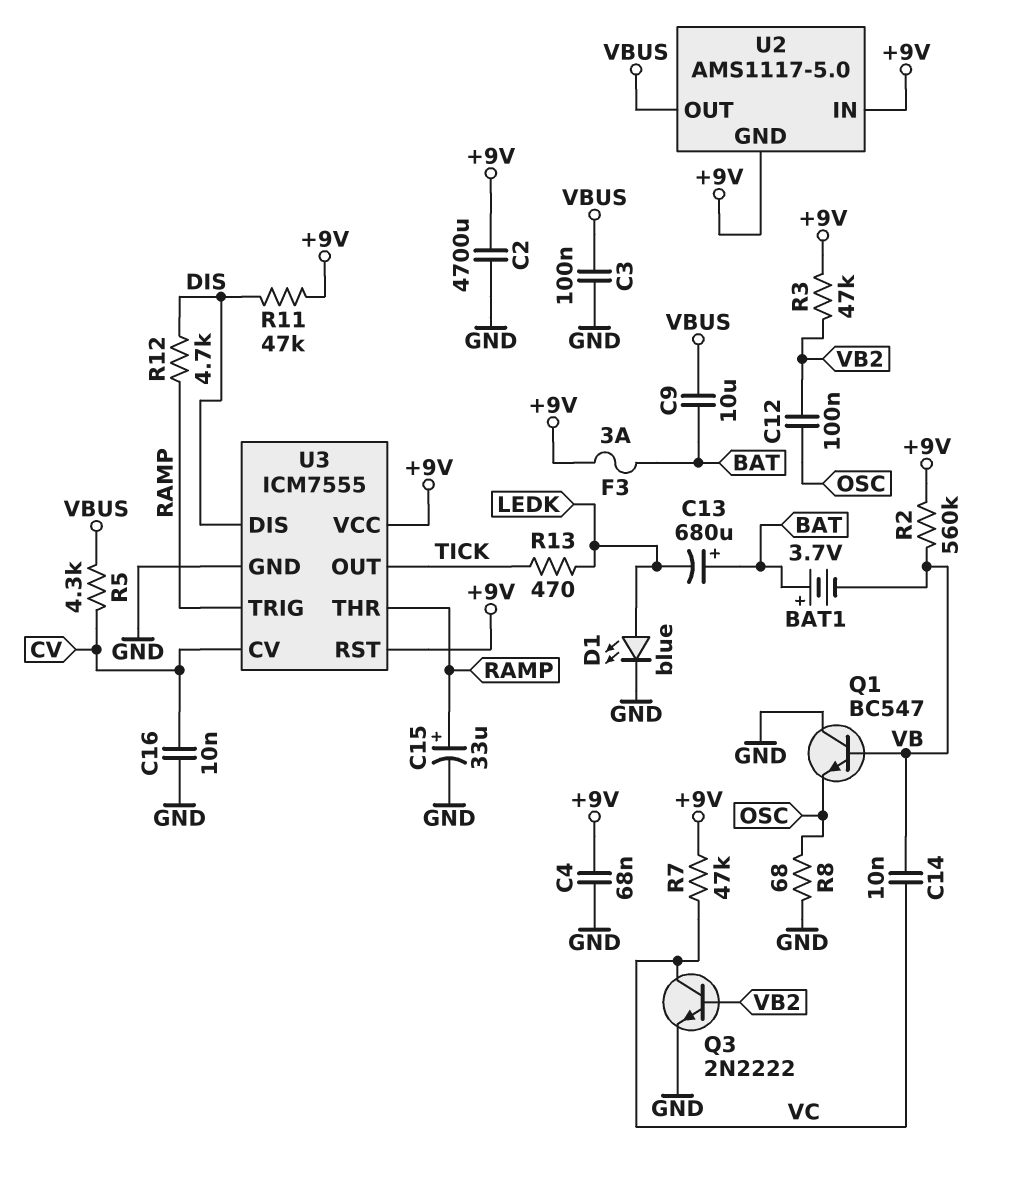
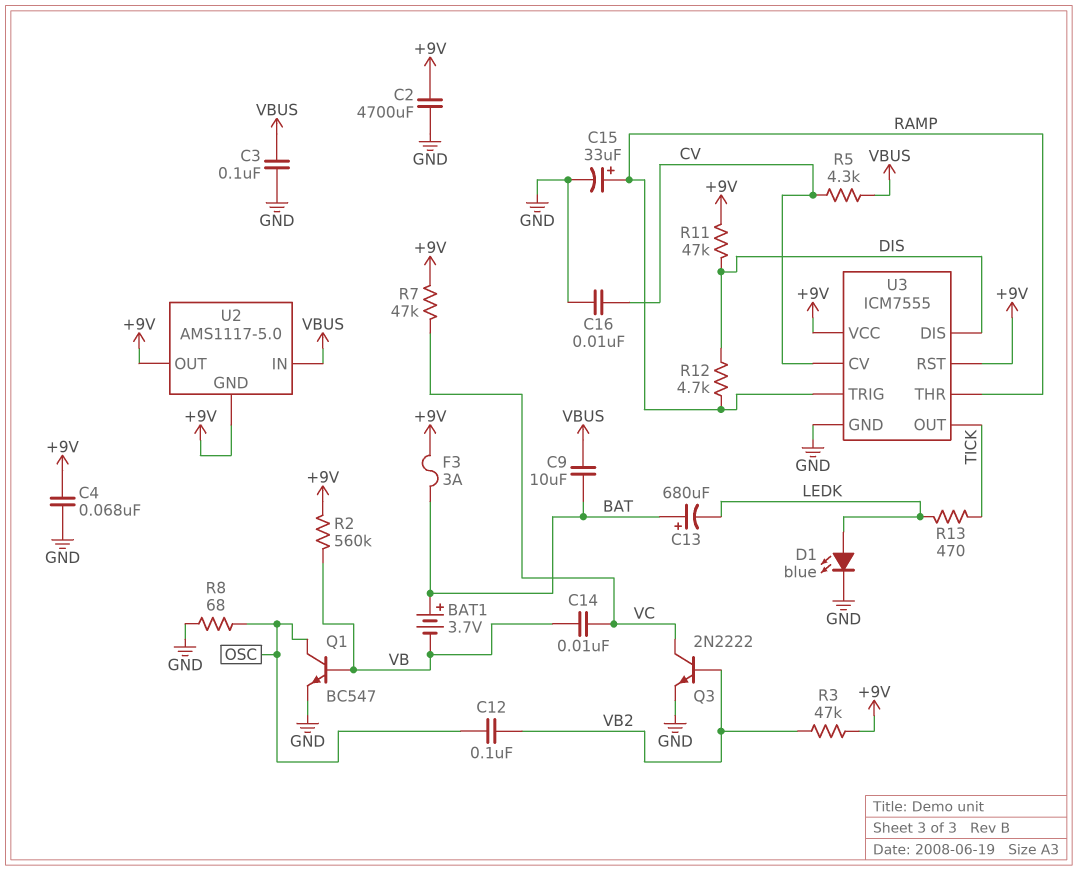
Q1: NPN BC547 (B VB, C GND, E OSC) -> NPN BC547 (B VB, C OSC, E GND)
U2 pin IN: +9V -> VBUS
U2 pin OUT: VBUS -> +9V

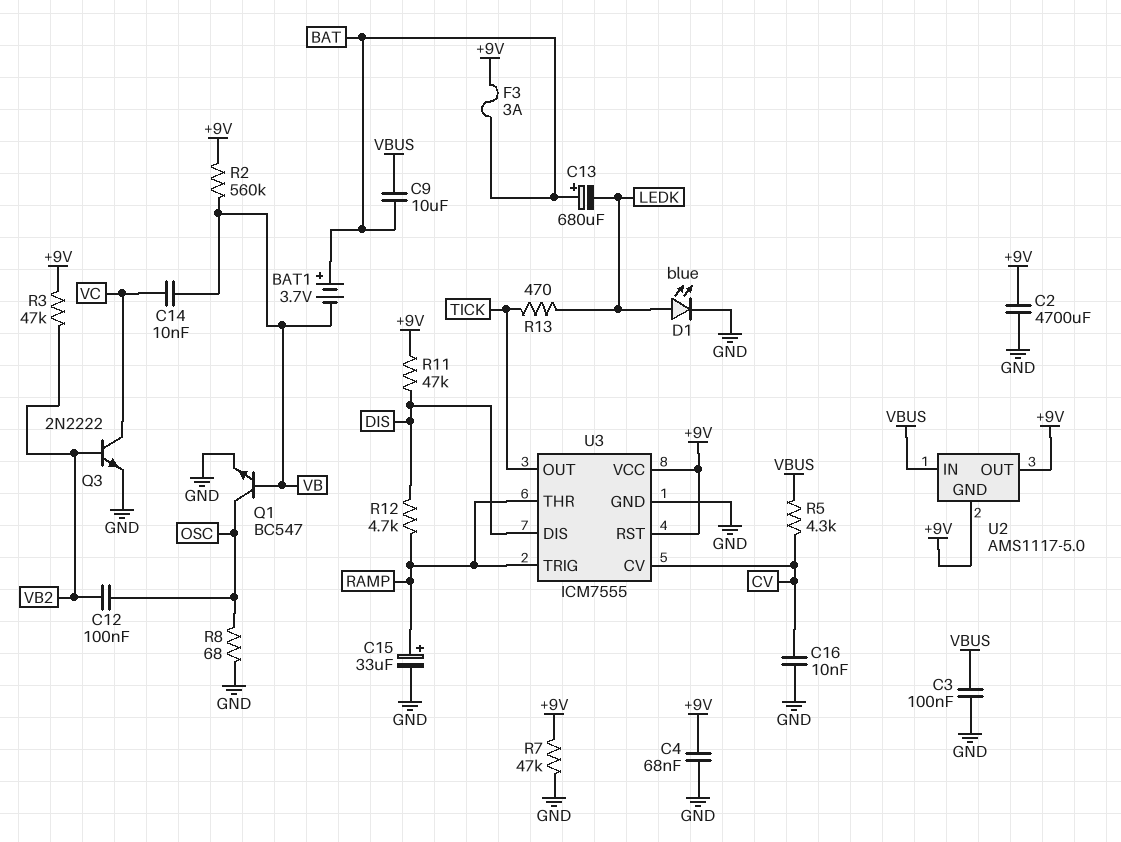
R7: 47k (+9V, VC) -> 47k (+9V, GND)

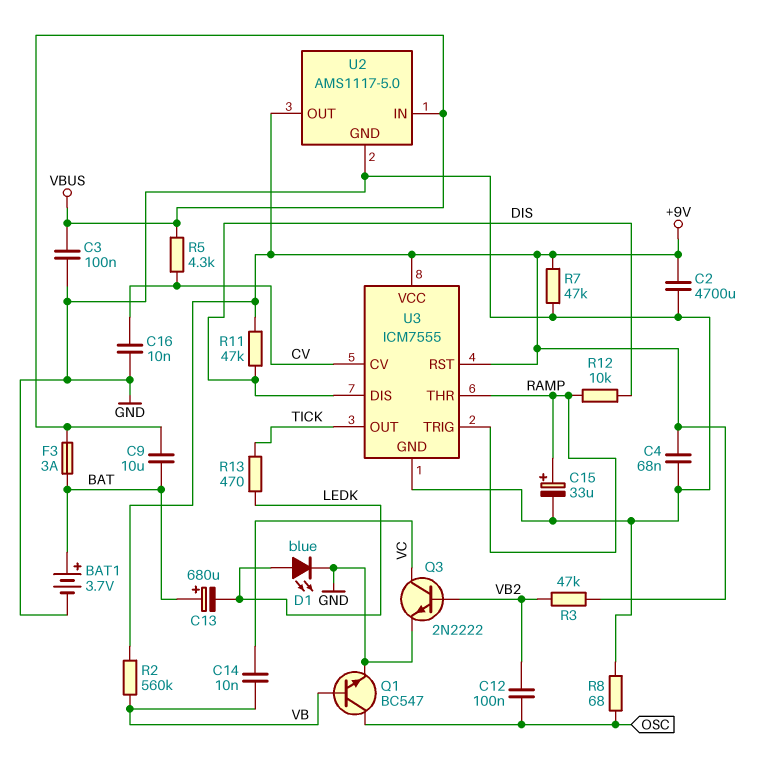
BAT1: 3.7V (plus BAT, minus VB) -> 3.7V (plus BAT, minus GND)
F3: 3A (+9V, BAT) -> 3A (BAT, VBUS)
R12: 4.7k (DIS, RAMP) -> 10k (DIS, RAMP)
U2 pin GND: +9V -> GND

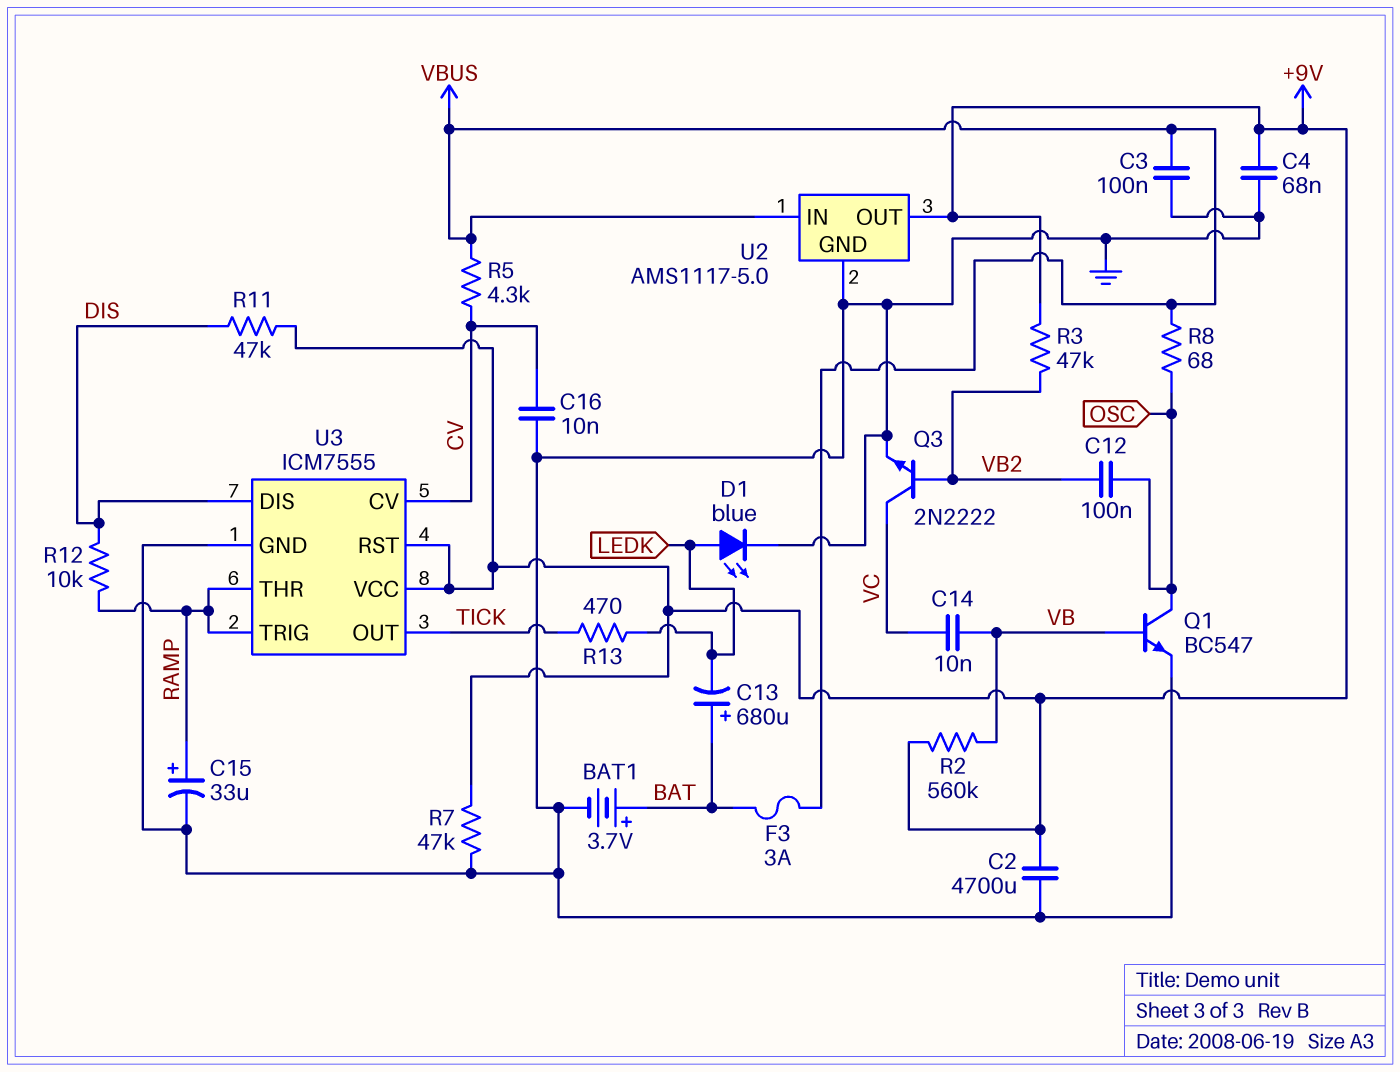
C9: 10uF (BAT, VBUS) -> none
R8: 68 (GND, OSC) -> 68 (OSC, VBUS)

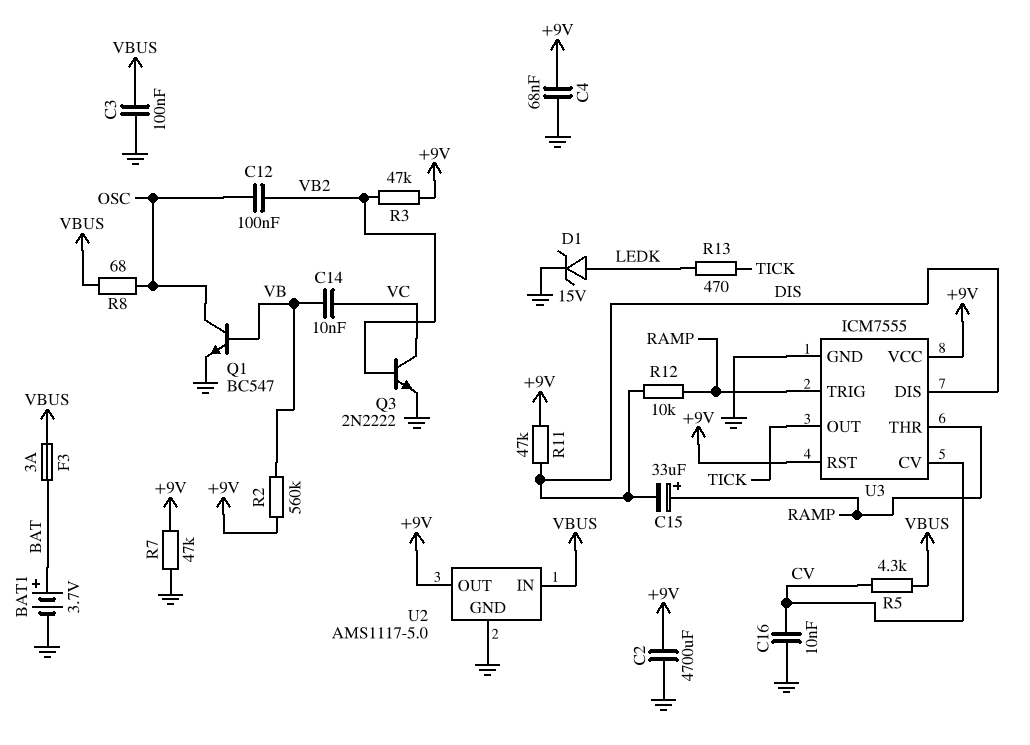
C13: 680uF (plus BAT, minus LEDK) -> none
C15: 33uF (plus RAMP, minus GND) -> 33uF (plus RAMP, minus DIS)
D1: LED blue (A LEDK, K GND) -> zener 15V (A LEDK, K GND)

